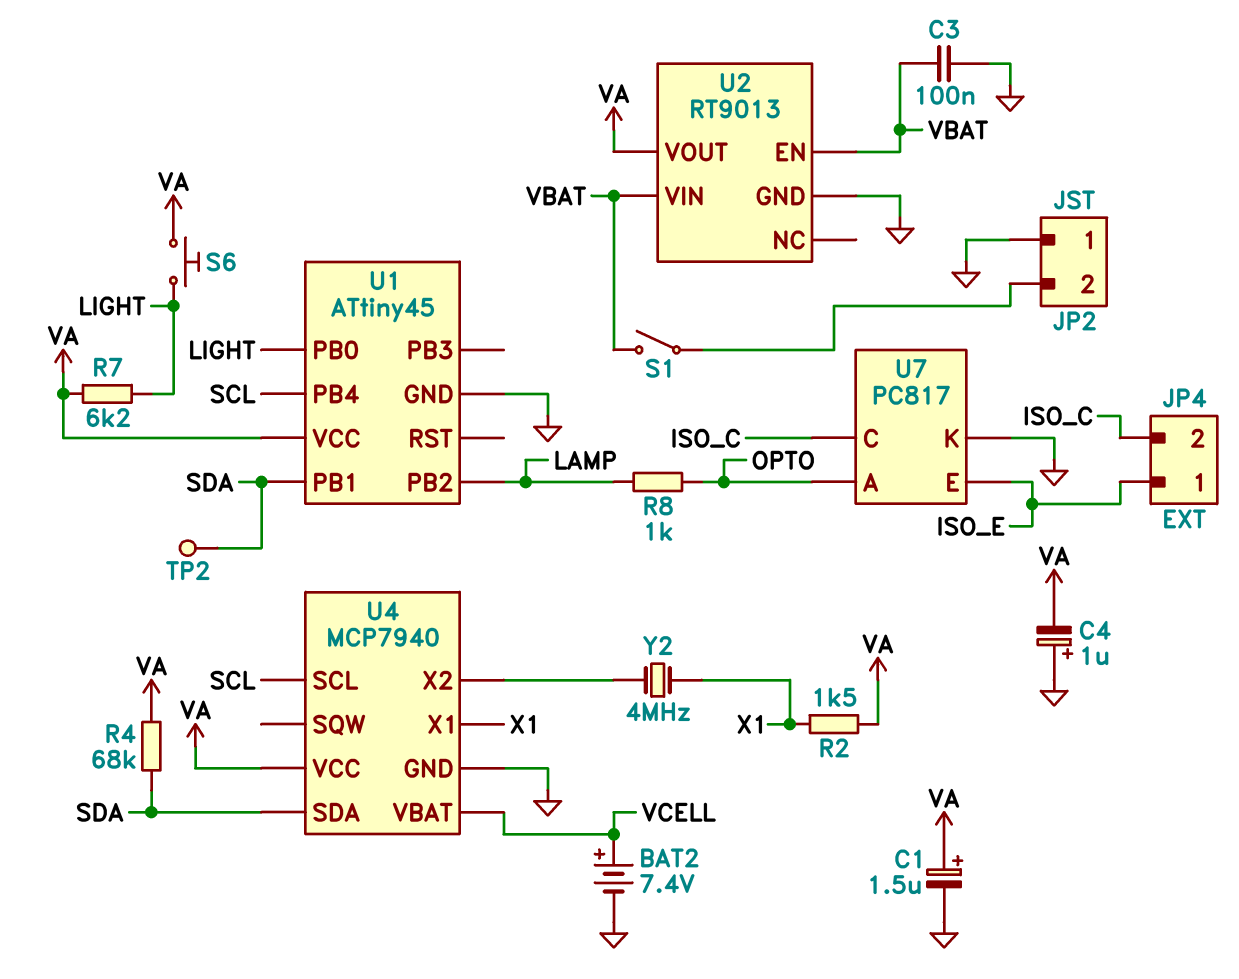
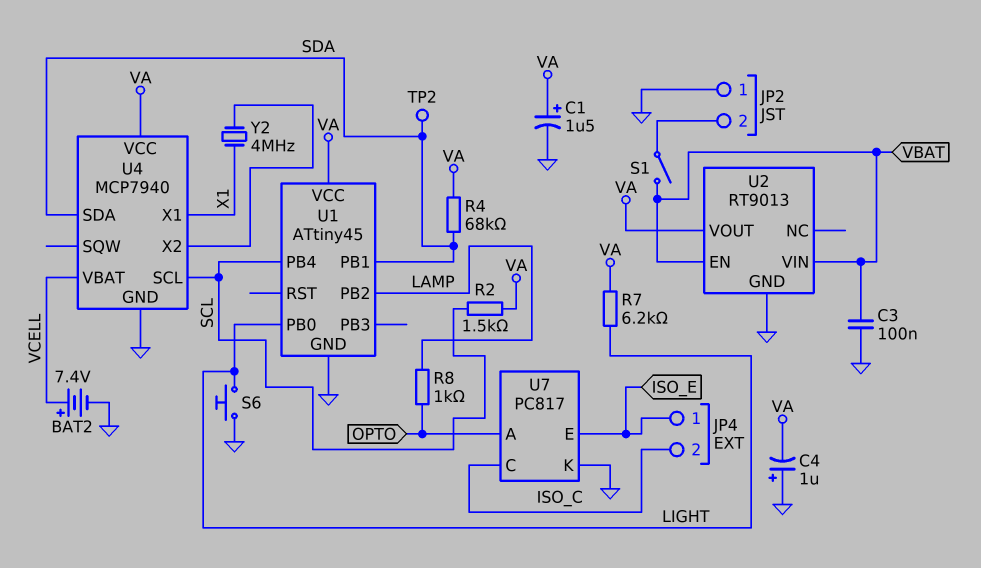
R2: 1.5k (VA, X1) -> 1.5k (SCL, VA)
S6: button (LIGHT, VA) -> button (GND, LIGHT)

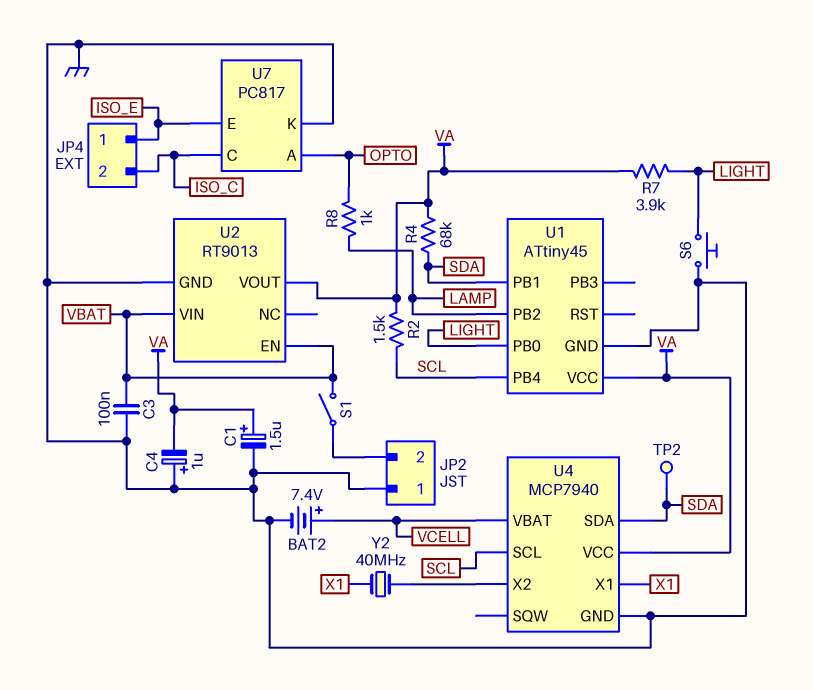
R7: 6.2k (LIGHT, VA) -> 3.9k (LIGHT, VA)
Y2: 4MHz (U4/X2, X1) -> 40MHz (U4/X2, X1)

